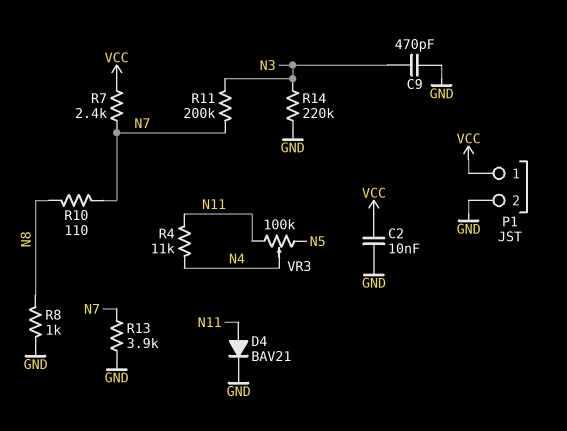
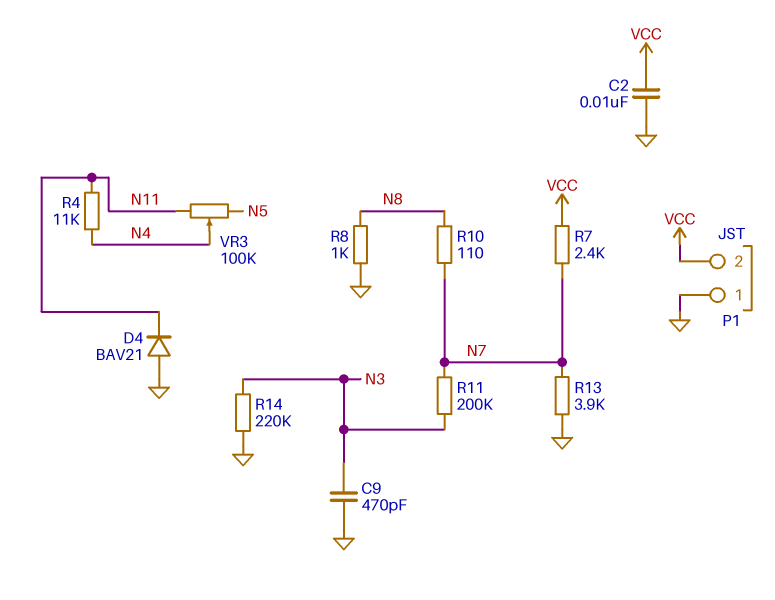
D4: diode BAV21 (A N11, K GND) -> diode BAV21 (A GND, K N11)
P1 pin 1: VCC -> GND
P1 pin 2: GND -> VCC

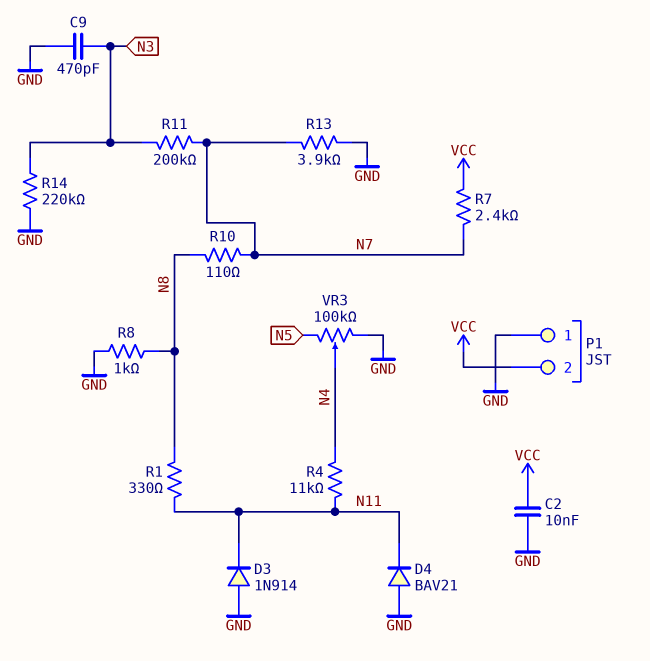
D3: none -> diode 1N914 (A GND, K N11)
R1: none -> 330 (N8, N11)
VR3: 100k (N5, N11, wiper N4) -> 100k (GND, N5, wiper N4)

